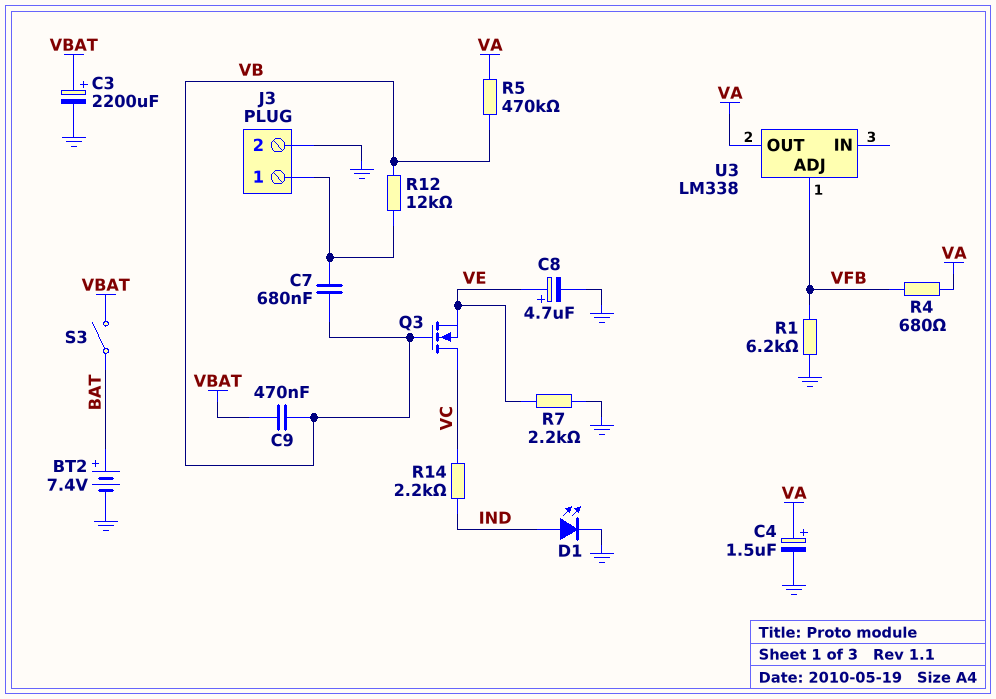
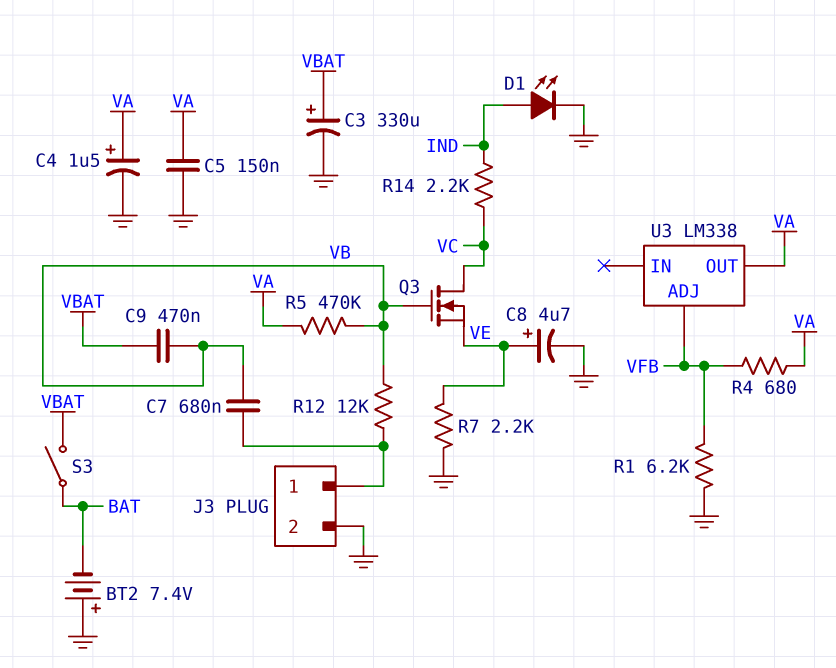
BT2: 7.4V (plus BAT, minus GND) -> 7.4V (plus GND, minus BAT)
C3: 2200uF (plus VBAT, minus GND) -> 330uF (plus VBAT, minus GND)
C5: none -> 150nF (GND, VA)

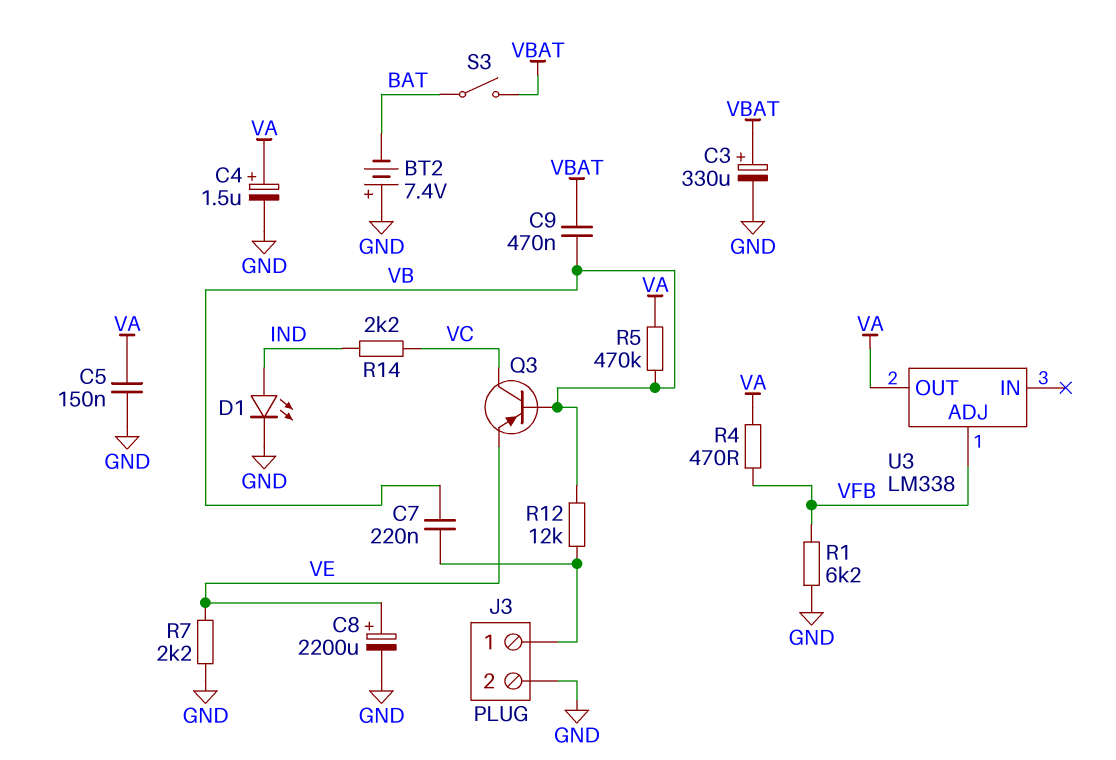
C7: 680nF (J3/1, VB) -> 220nF (J3/1, VB)
C8: 4.7uF (plus VE, minus GND) -> 2200uF (plus VE, minus GND)
Q3: NMOS (G VB, D VC, S VE) -> PNP (B VB, C VC, E VE)
R4: 680 (VA, VFB) -> 470 (VA, VFB)

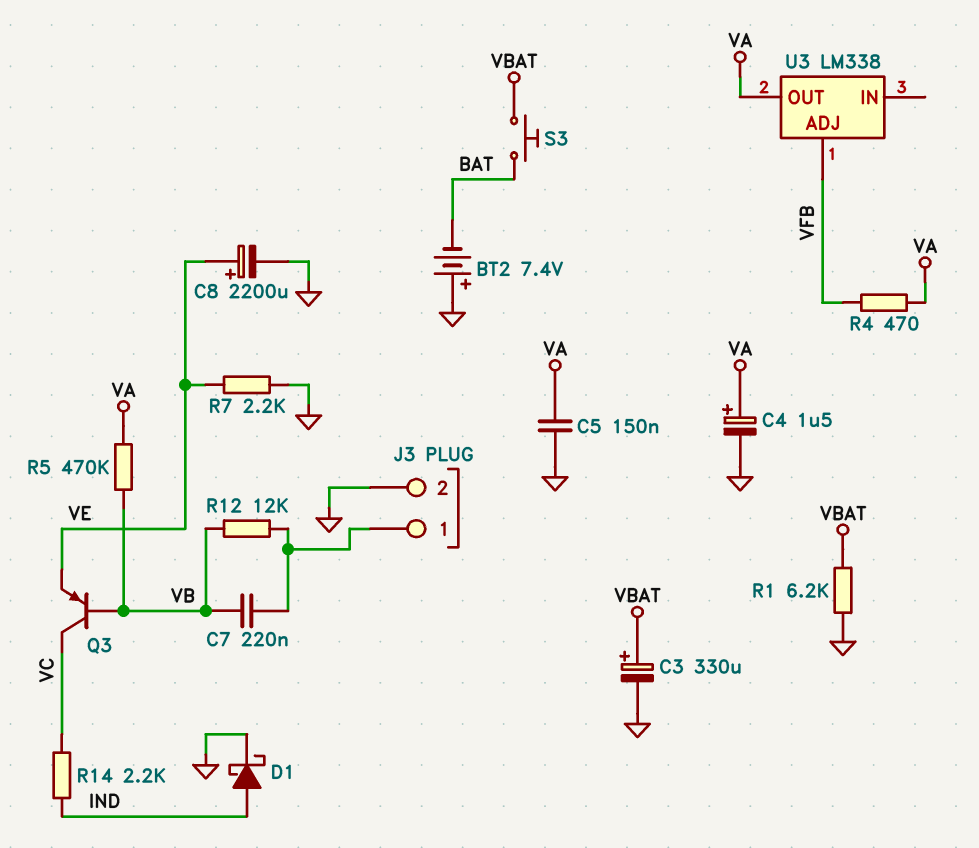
C9: 470nF (VB, VBAT) -> none
D1: LED (A IND, K GND) -> schottky (A IND, K GND)
R1: 6.2k (GND, VFB) -> 6.2k (GND, VBAT)
S3: switch (BAT, VBAT) -> button (BAT, VBAT)

